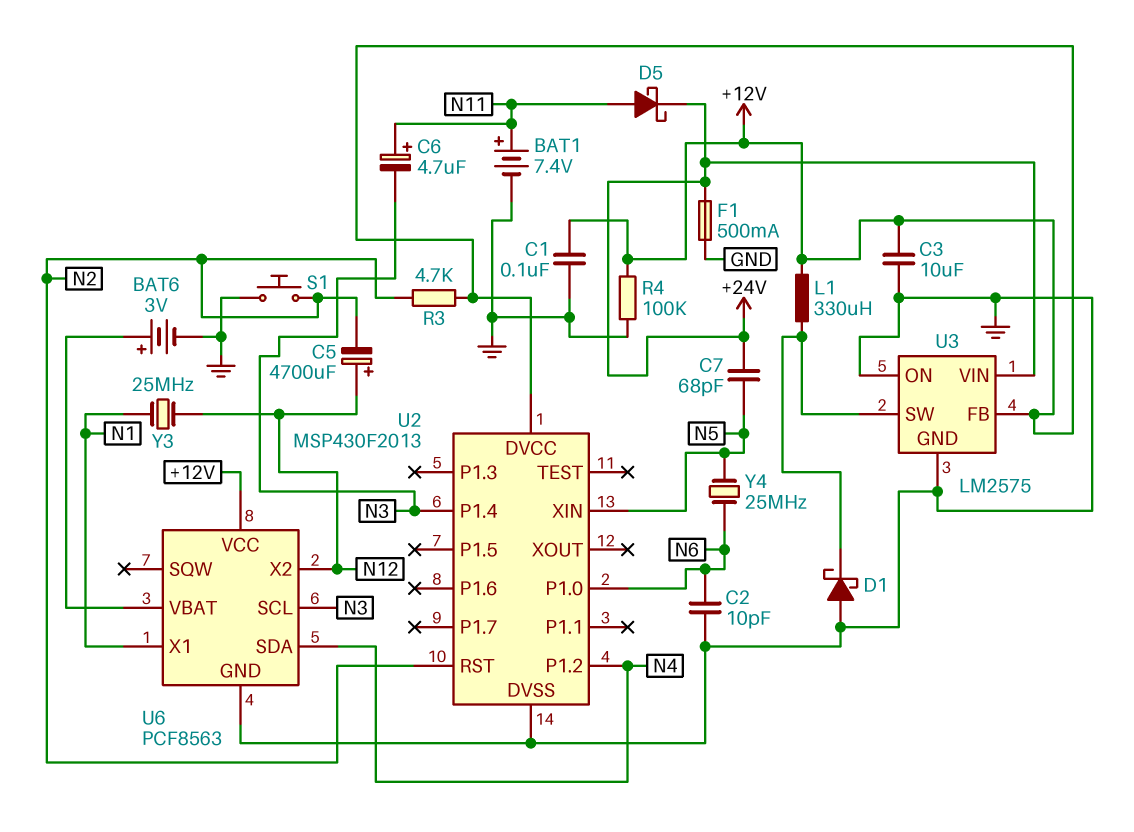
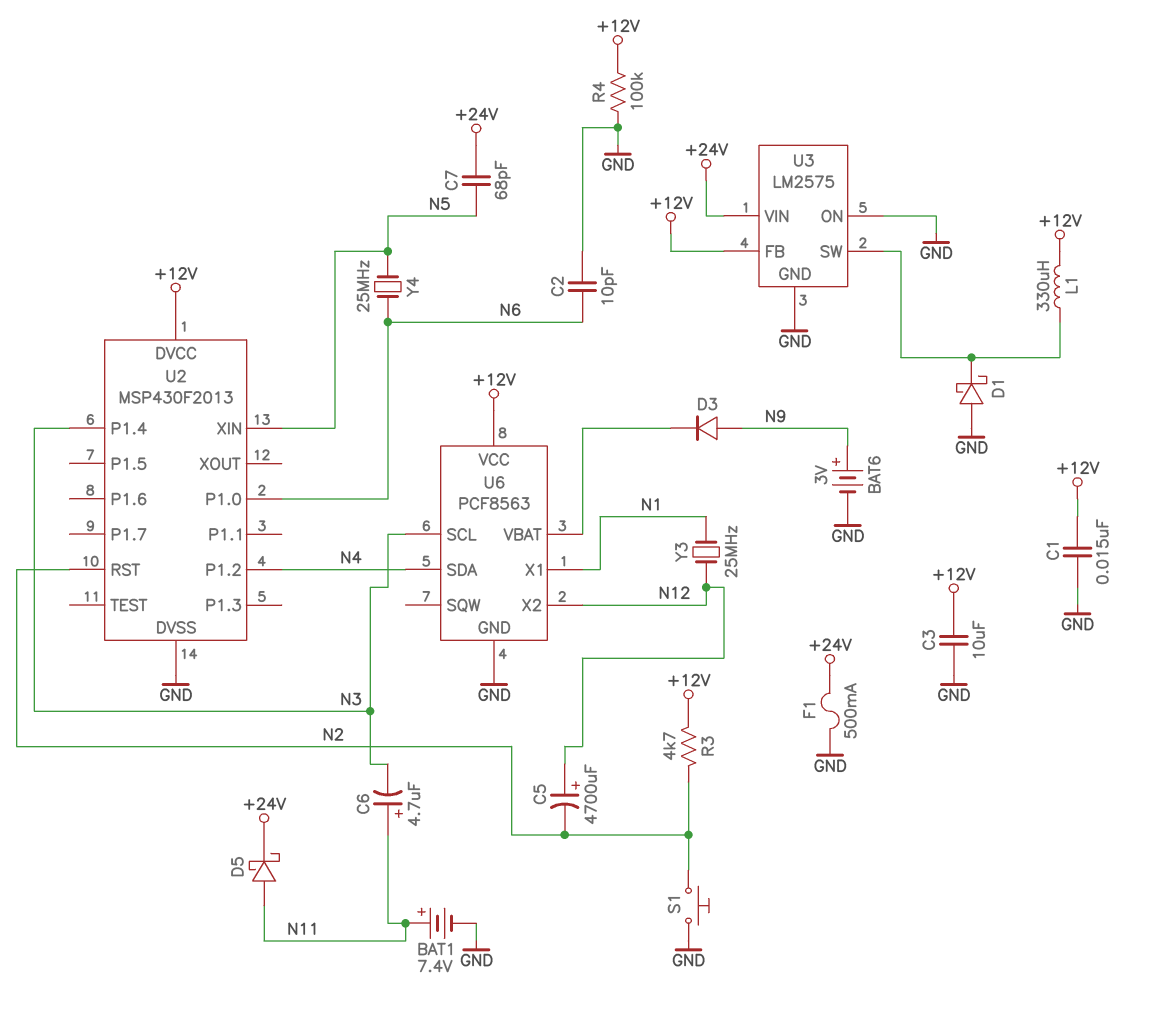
BAT6: 3V (plus U6/VBAT, minus GND) -> 3V (plus N9, minus GND)
C1: 100nF (+12V, GND) -> 15nF (+12V, GND)
D3: none -> diode (A N9, K U6/VBAT)

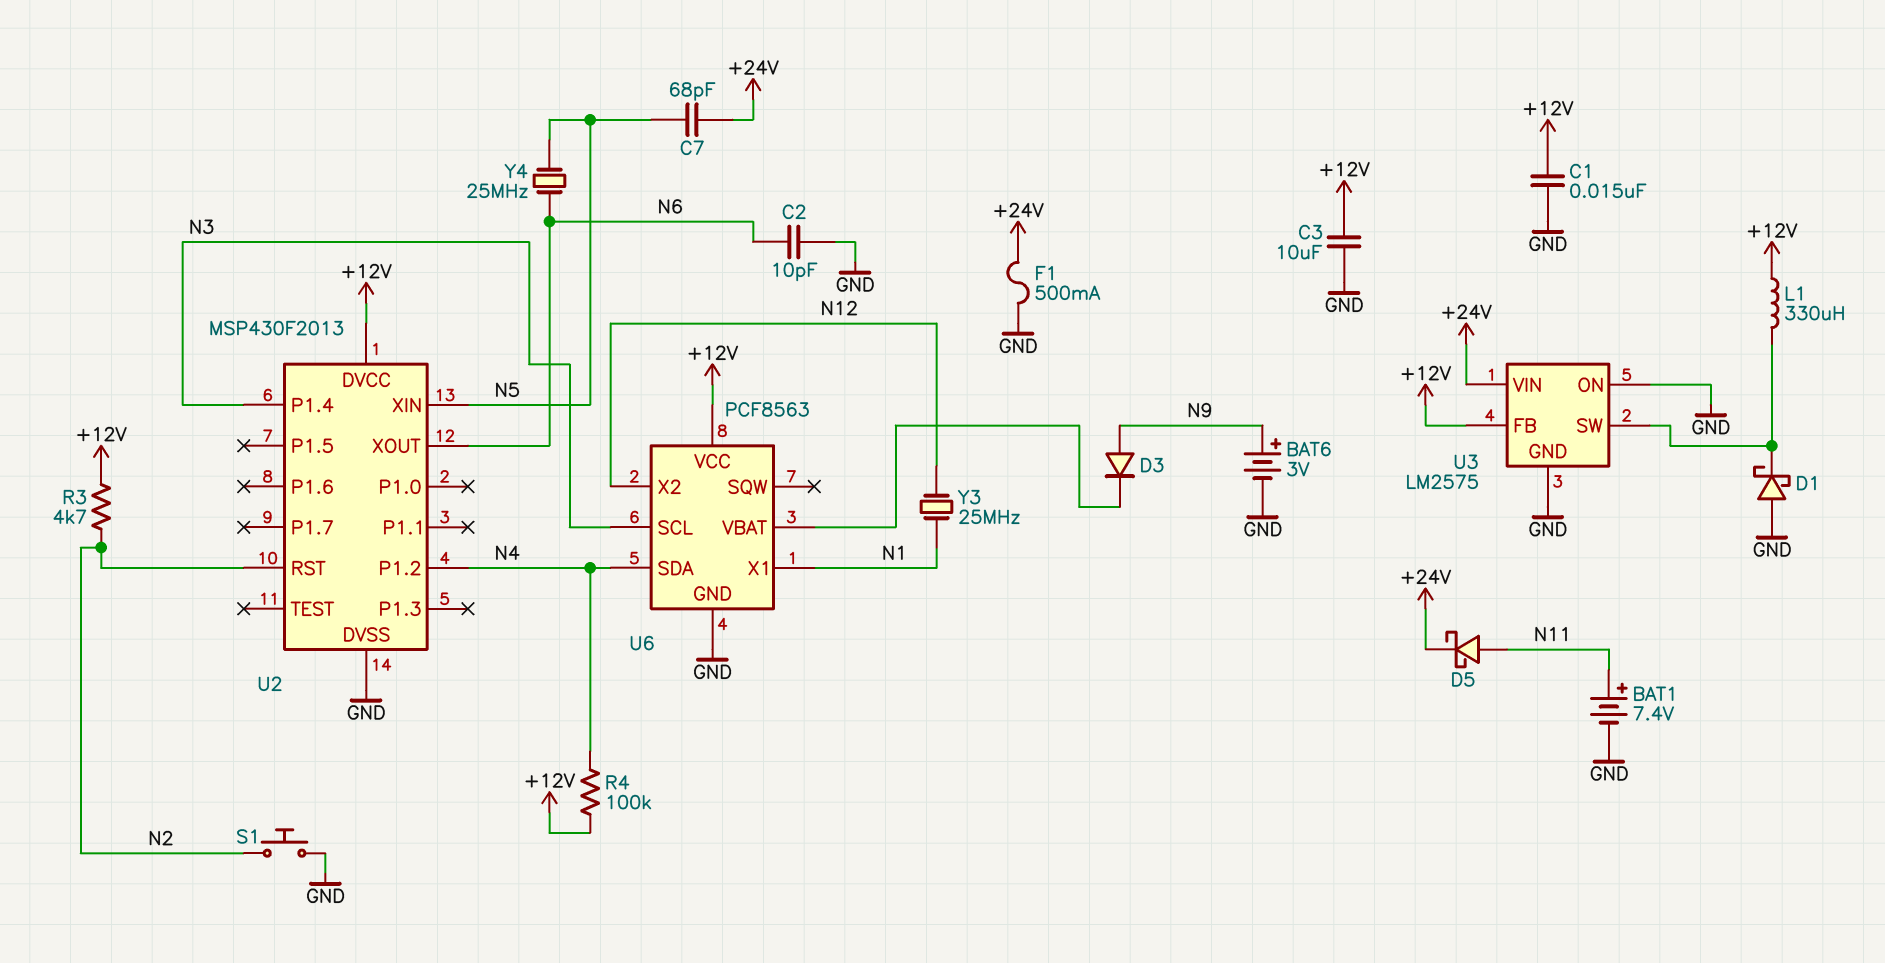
C5: 4700uF (plus N12, minus N2) -> none
C6: 4.7uF (plus N11, minus N3) -> none
R4: 100k (+12V, GND) -> 100k (+12V, N4)
U2 pin P1.0: N6 -> none
U2 pin XOUT: none -> N6

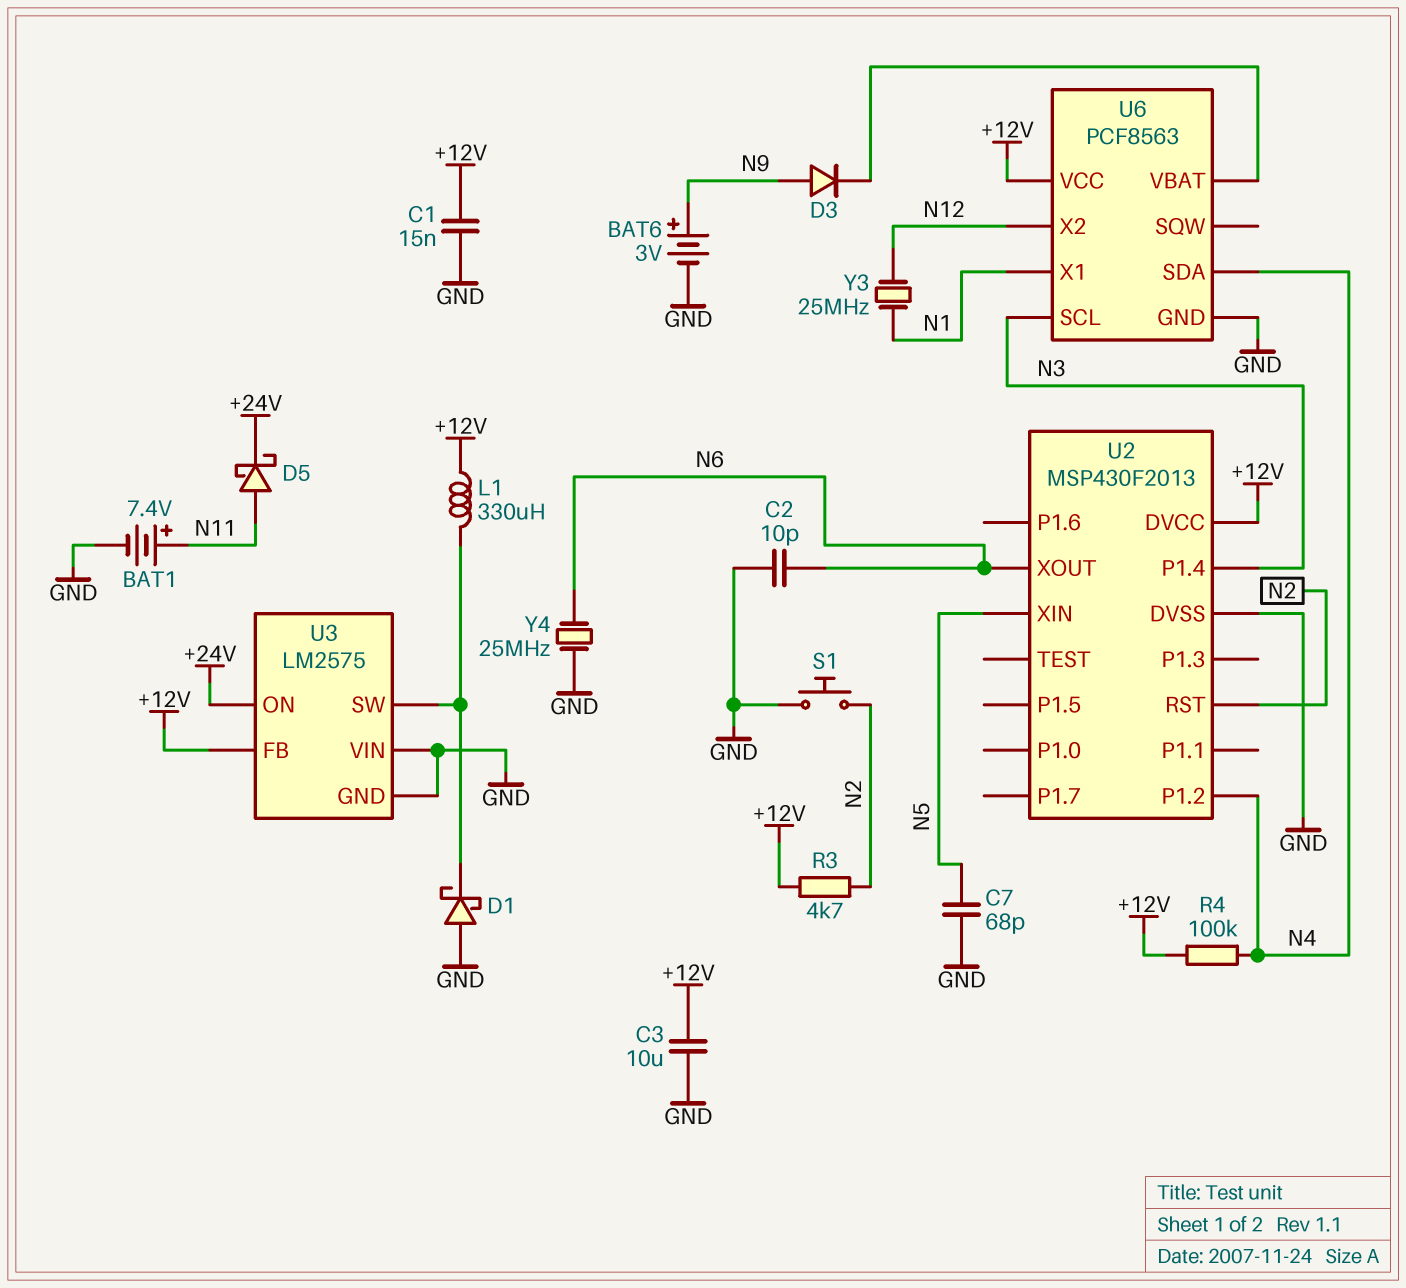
C7: 68pF (+24V, N5) -> 68pF (GND, N5)
F1: 500mA (+24V, GND) -> none
U3 pin ON: GND -> +24V
U3 pin VIN: +24V -> GND
Y4: 25MHz (N5, N6) -> 25MHz (GND, N6)

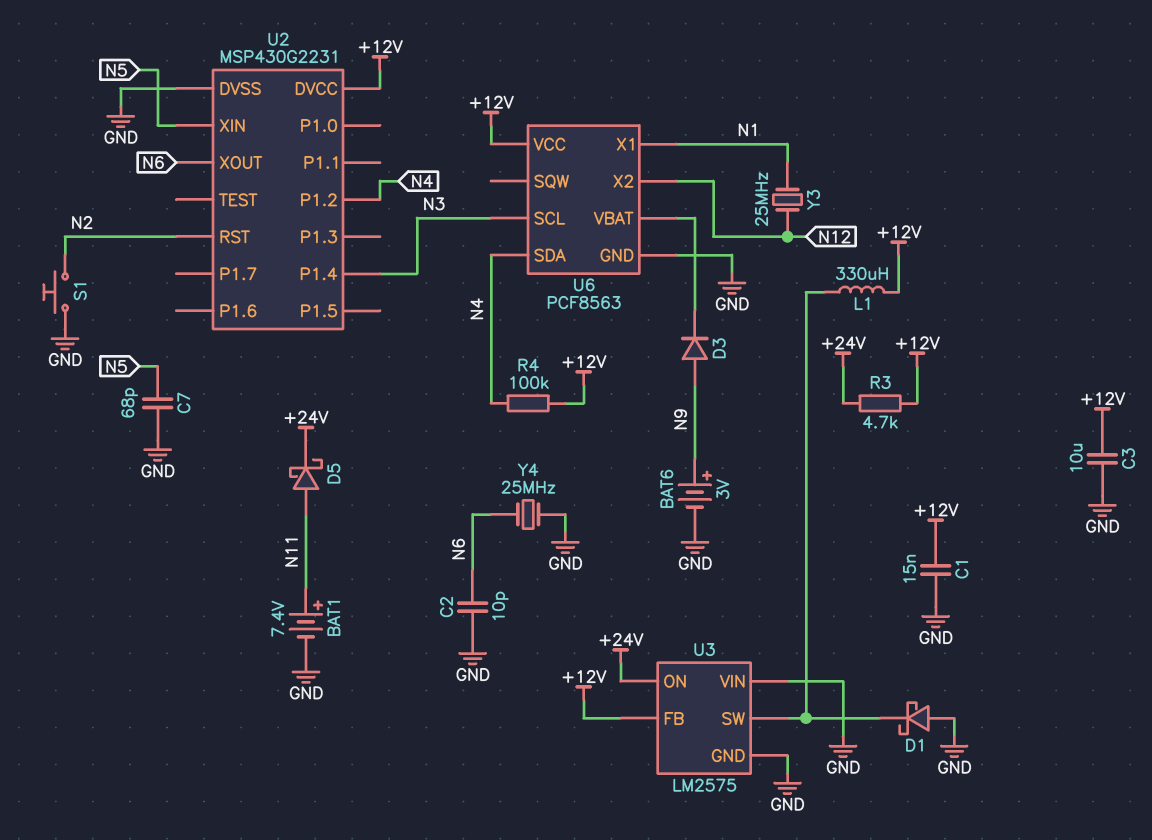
R3: 4.7k (+12V, N2) -> 4.7k (+12V, +24V)
U2: MSP430F2013 -> MSP430G2231

